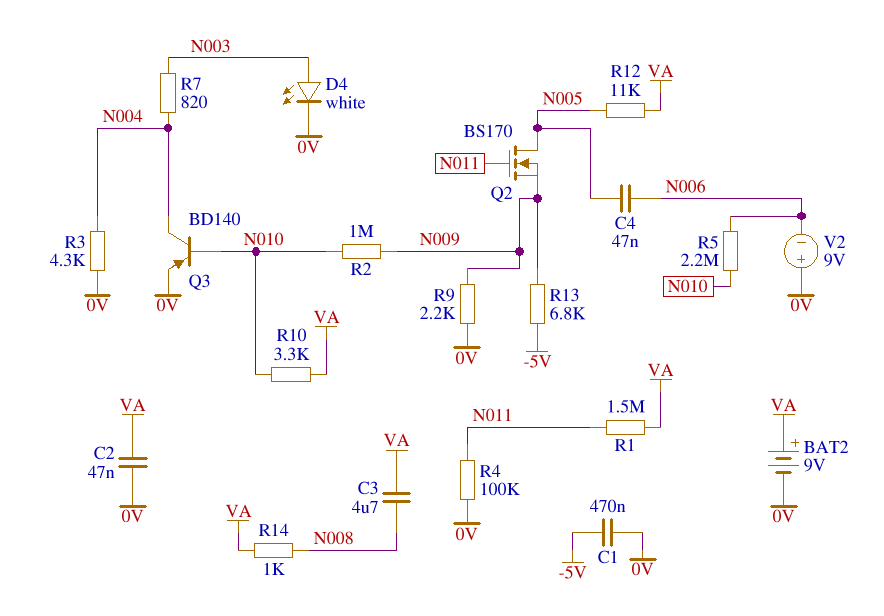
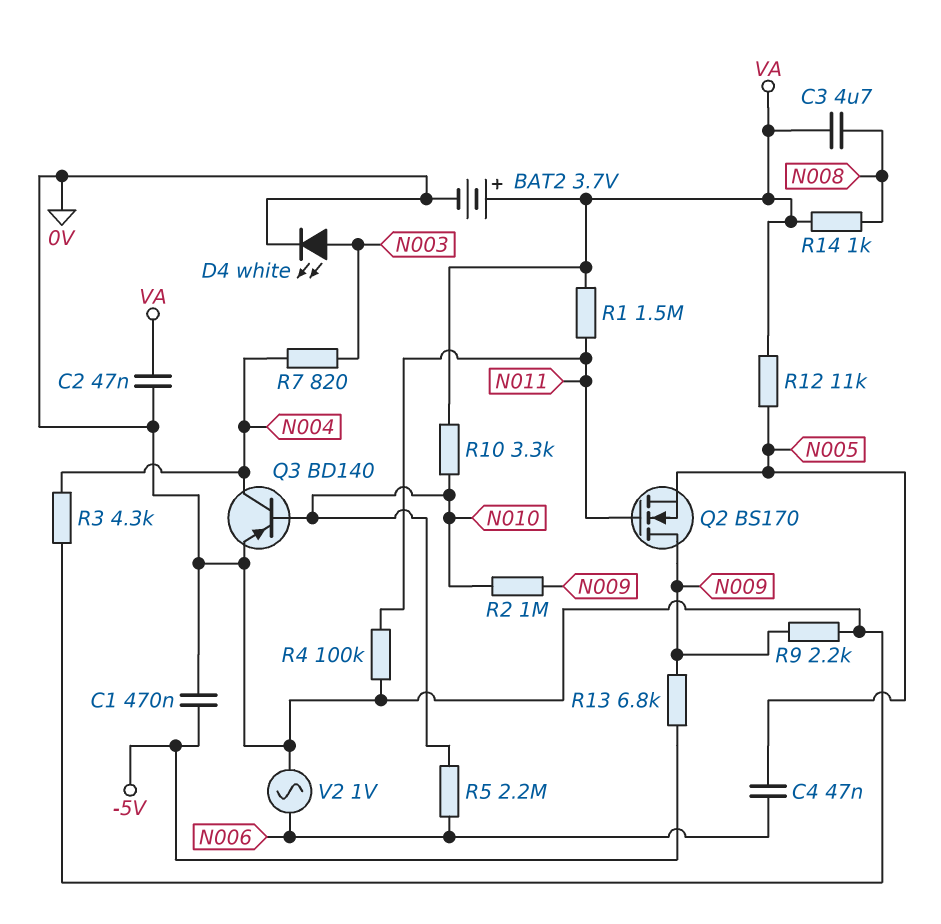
BAT2: 9V (plus VA, minus 0V) -> 3.7V (plus VA, minus 0V)
Q2: NMOS BS170 (G N011, D N005, S N009) -> NMOS BS170 (G N011, D N009, S N005)
V2: 9V (plus 0V, minus N006) -> AC 1V (0V, N006)

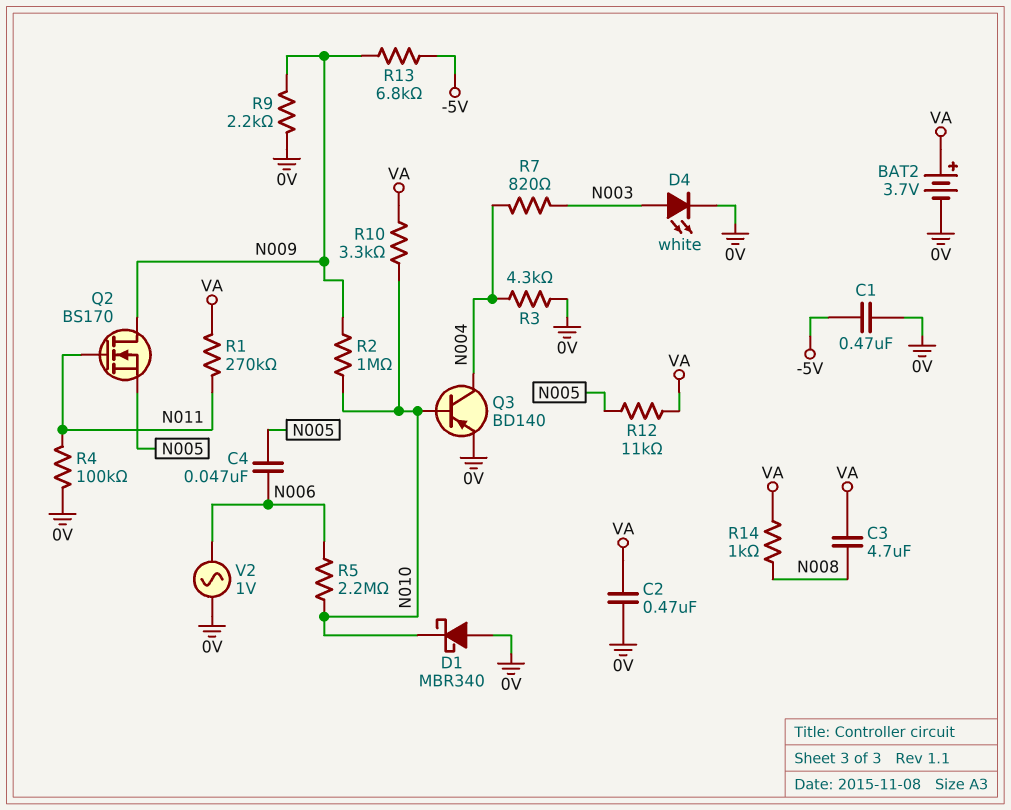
C2: 47nF (0V, VA) -> 470nF (0V, VA)
D1: none -> schottky MBR340 (A 0V, K N010)
R1: 1.5M (N011, VA) -> 270k (N011, VA)

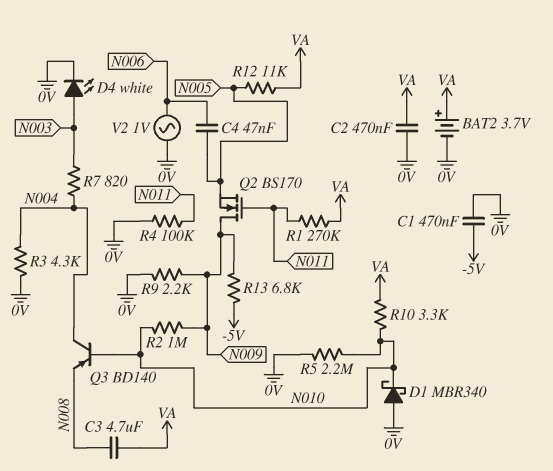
Q3: PNP BD140 (B N010, C N004, E 0V) -> PNP BD140 (B N010, C N004, E N008)
R5: 2.2M (N006, N010) -> 2.2M (0V, N010)
R14: 1k (N008, VA) -> none

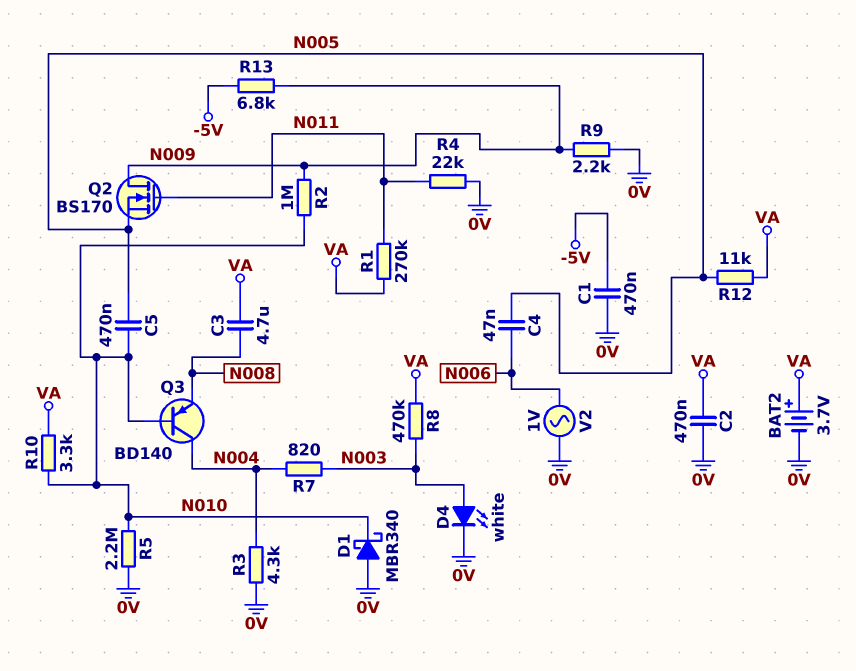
C5: none -> 470nF (N005, N010)
R4: 100k (0V, N011) -> 22k (0V, N011)
R8: none -> 470k (N003, VA)

